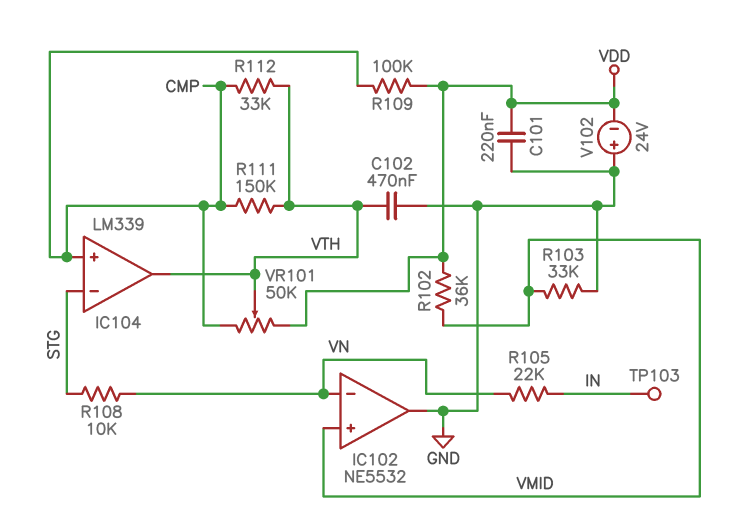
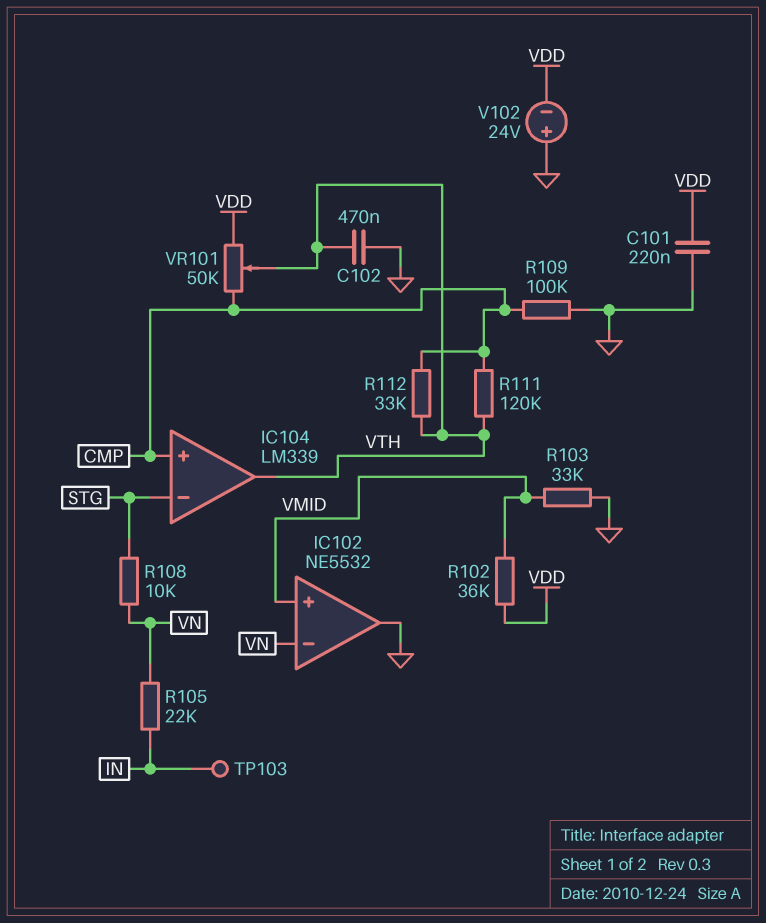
R109: 100k (CMP, VDD) -> 100k (CMP, GND)
R111: 150k (CMP, VTH) -> 120k (CMP, VTH)

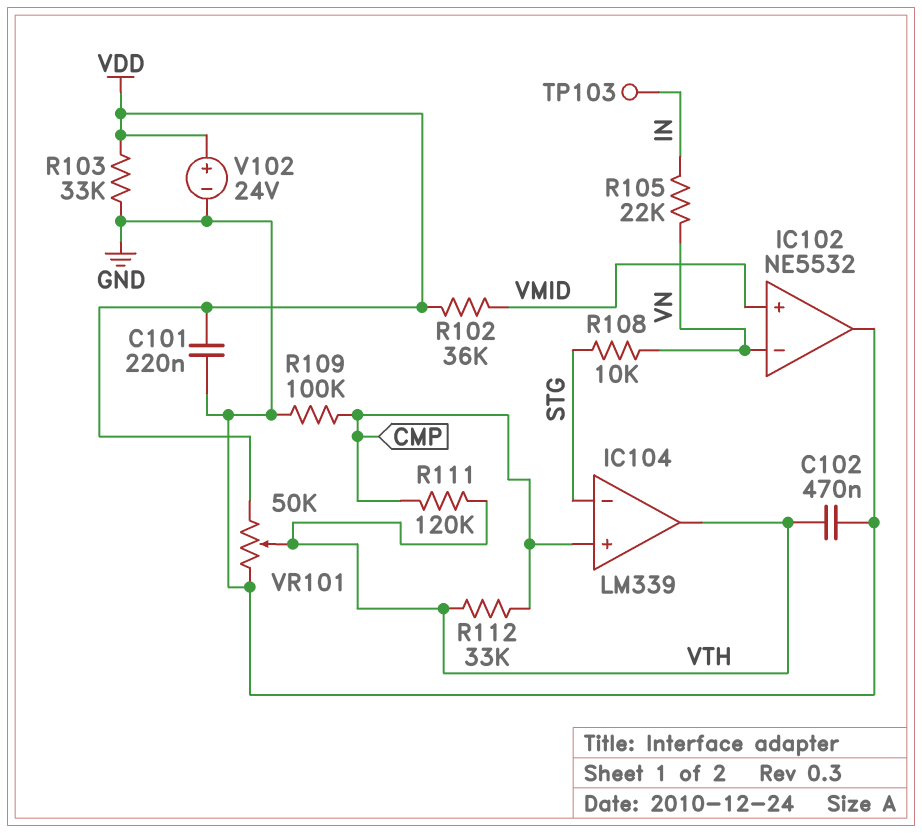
R103: 33k (GND, VMID) -> 33k (GND, VDD)
V102: 24V (plus GND, minus VDD) -> 24V (plus VDD, minus GND)
VR101: 50k (CMP, VDD, wiper VTH) -> 50k (GND, VDD, wiper VTH)

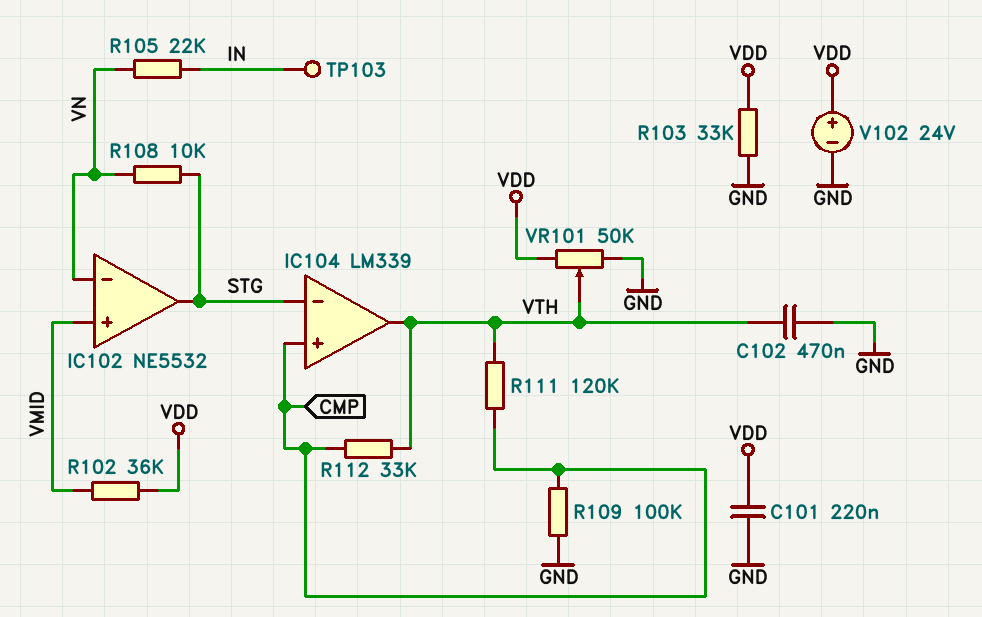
IC102 pin out: GND -> STG

